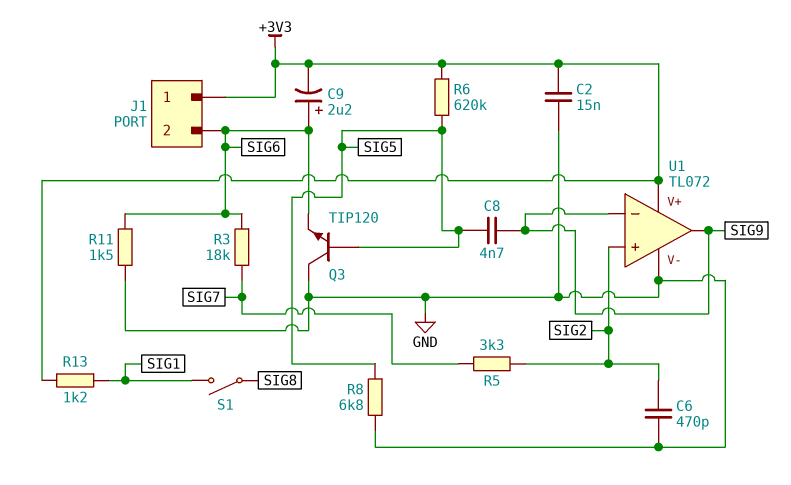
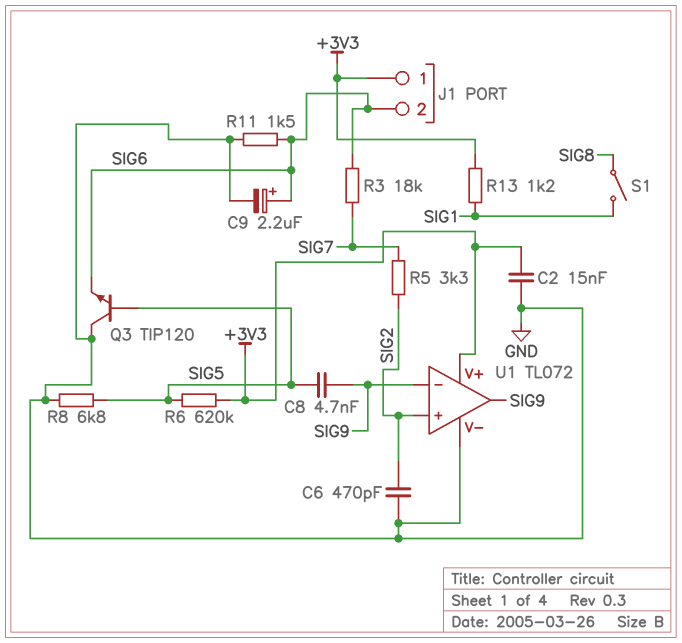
C9: 2.2uF (plus SIG6, minus +3V3) -> 2.2uF (plus SIG6, minus GND)

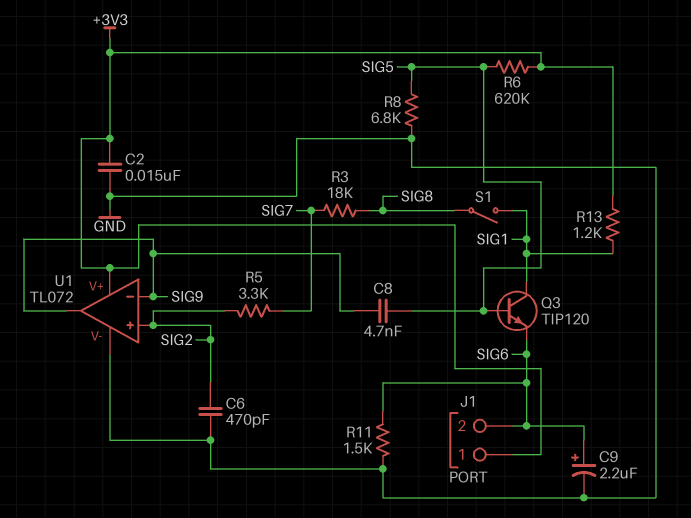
Q3: NPN TIP120 (B SIG5, C GND, E SIG6) -> NPN TIP120 (B SIG5, C SIG1, E SIG6)
R3: 18k (SIG6, SIG7) -> 18k (SIG7, SIG8)

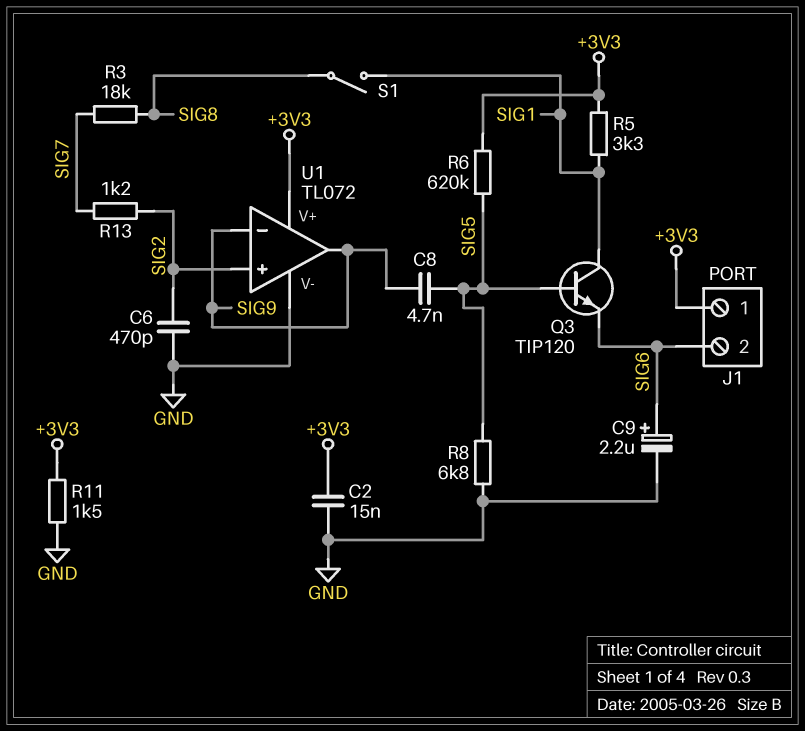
R5: 3.3k (SIG2, SIG7) -> 3.3k (+3V3, SIG1)
R11: 1.5k (GND, SIG6) -> 1.5k (+3V3, GND)
R13: 1.2k (+3V3, SIG1) -> 1.2k (SIG2, SIG7)

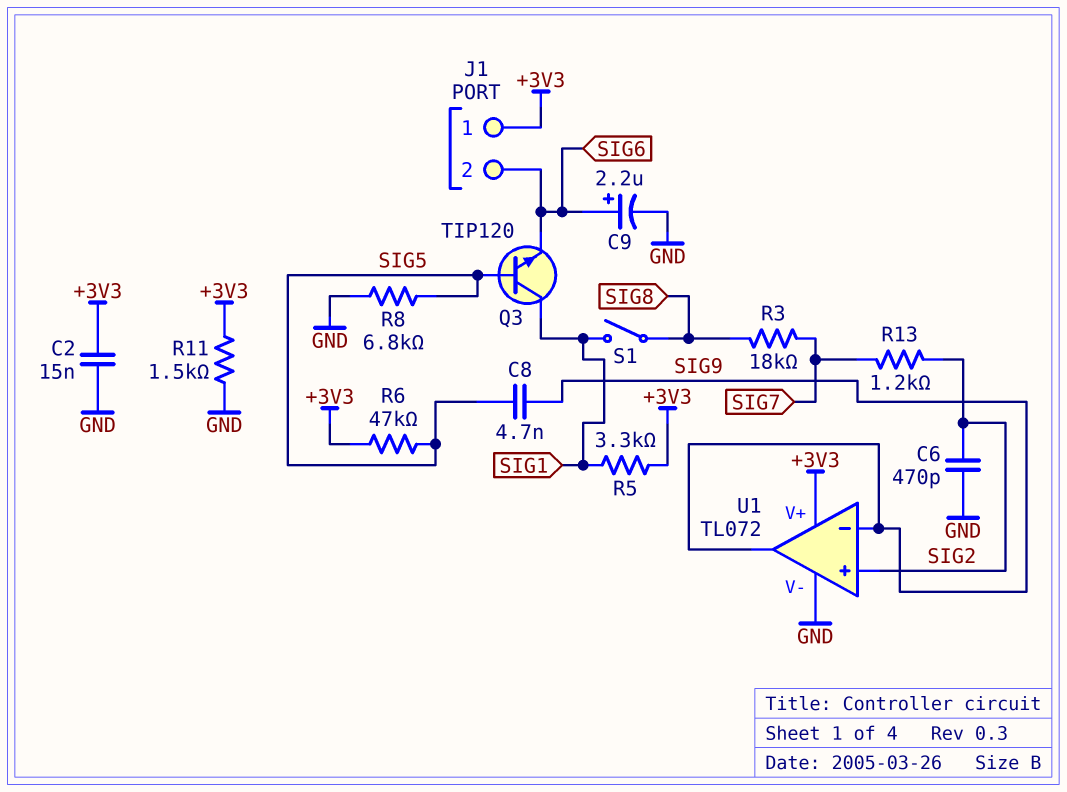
R6: 620k (+3V3, SIG5) -> 47k (+3V3, SIG5)

